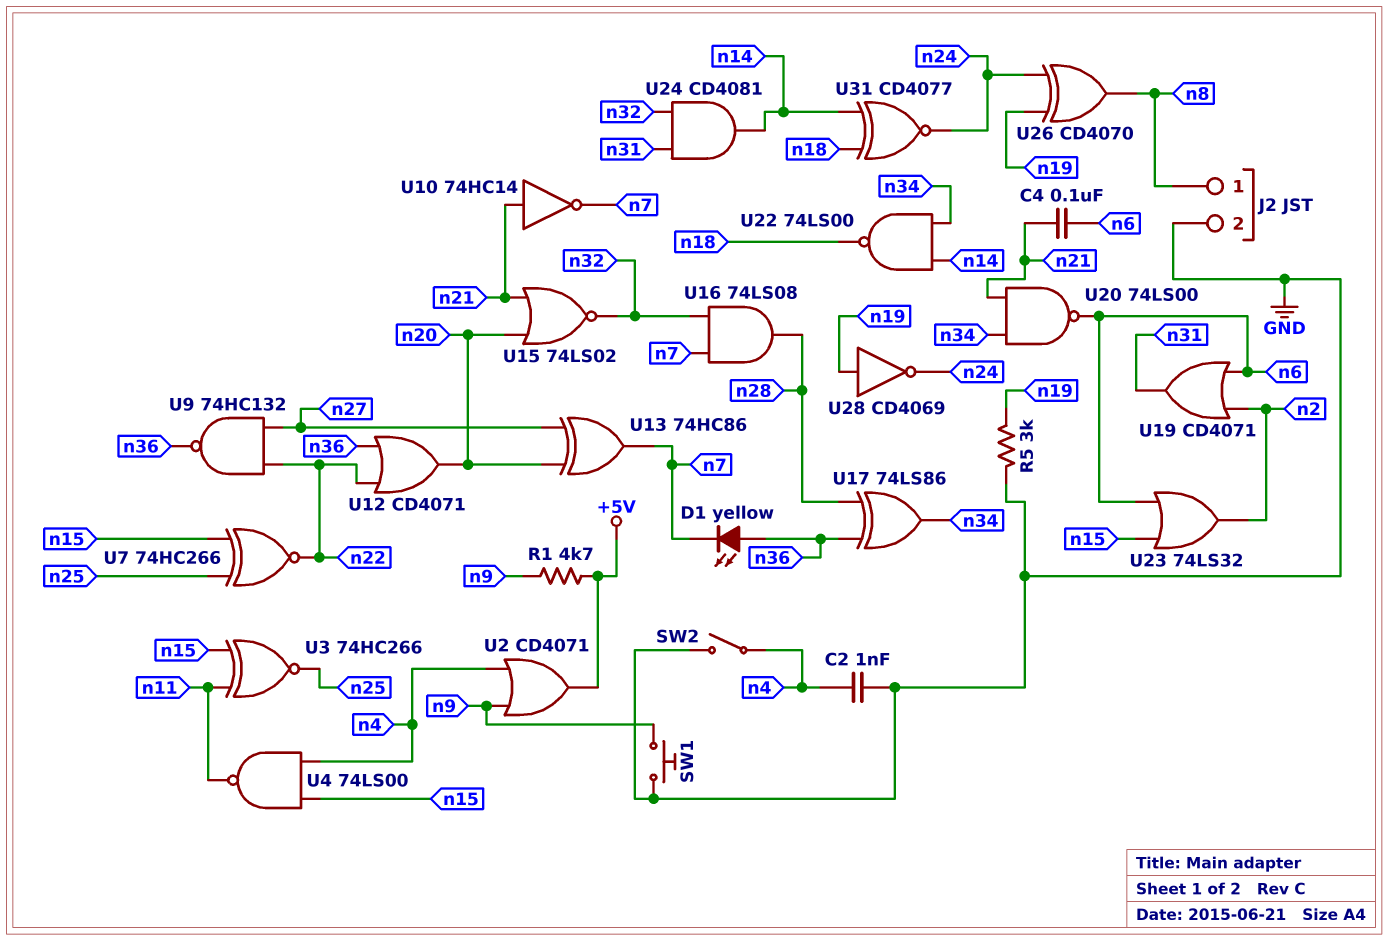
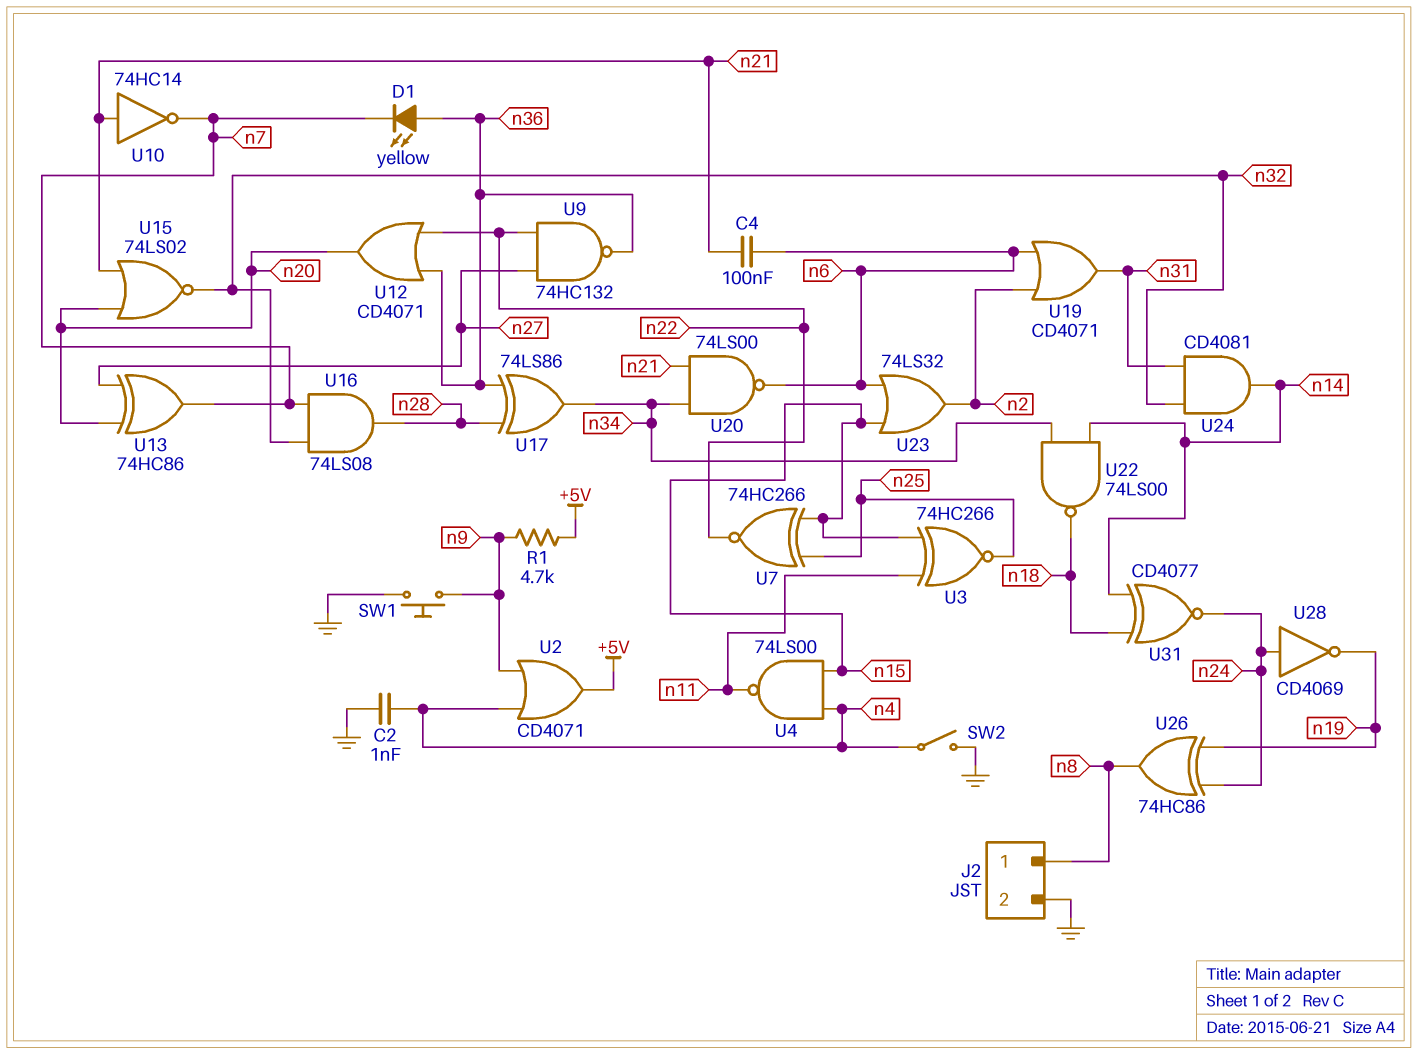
R5: 3k (GND, n19) -> none
U26: XOR CD4070 (in n19, in n24, out n8) -> XOR 74HC86 (in n19, in n24, out n8)
U28: NOT CD4069 (in n19, out n24) -> NOT CD4069 (in n24, out n19)

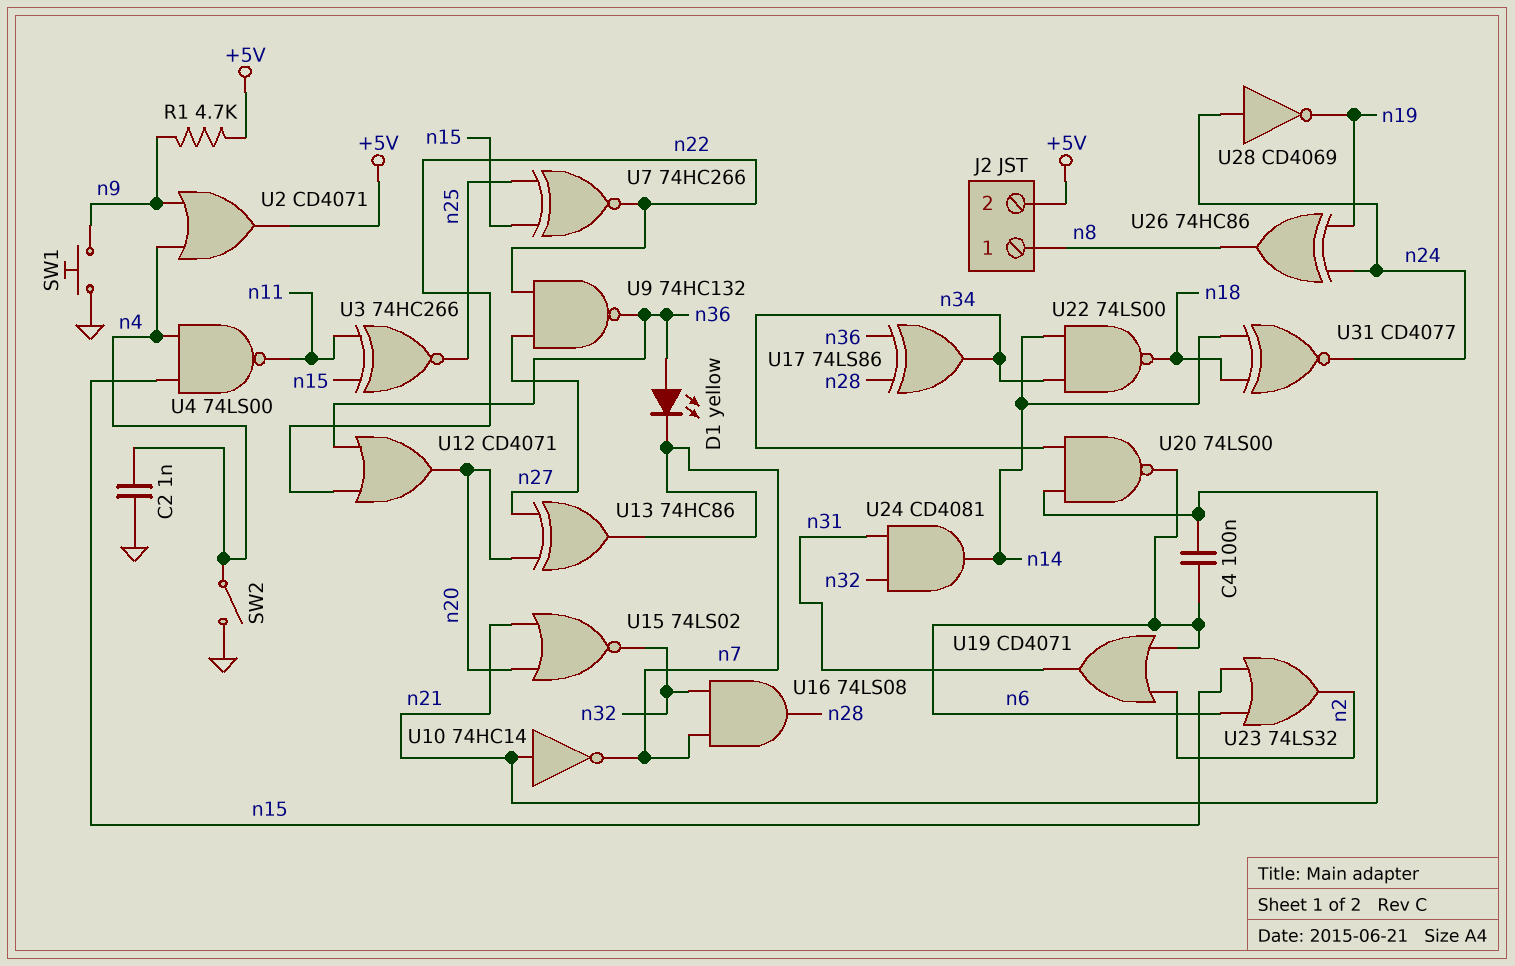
J2 pin 2: GND -> +5V

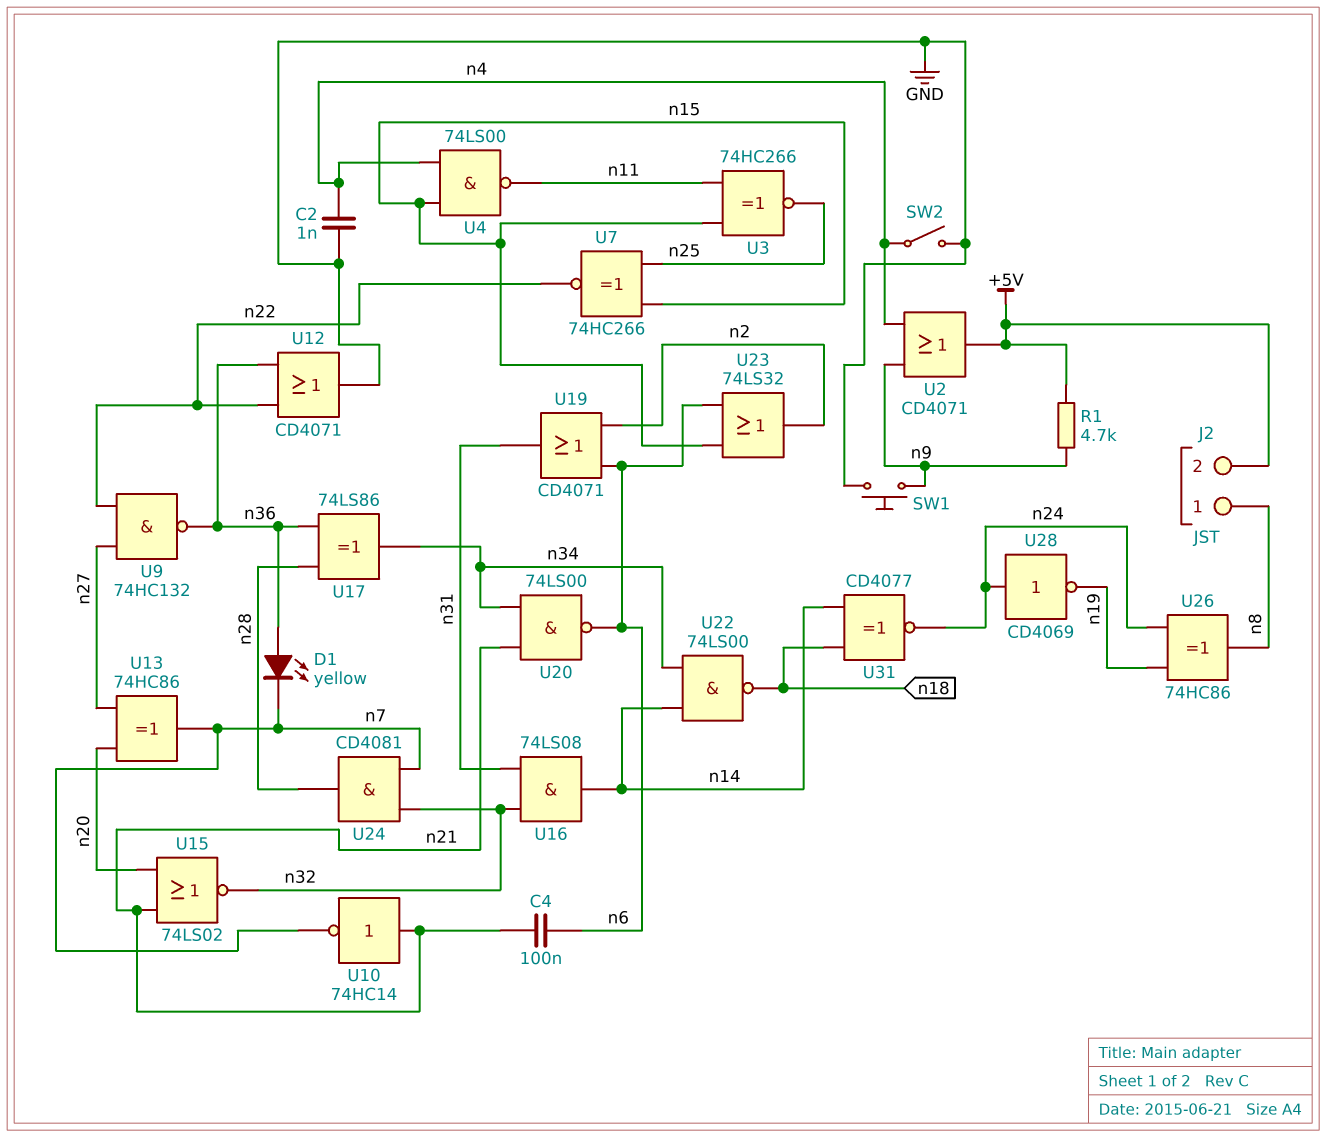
U12: OR CD4071 (in n22, in n36, out n20) -> OR CD4071 (in n22, in n36, out GND)
U16: AND 74LS08 (in n7, in n32, out n28) -> AND 74LS08 (in n31, in n32, out n14)
U24: AND CD4081 (in n31, in n32, out n14) -> AND CD4081 (in n7, in n32, out n28)

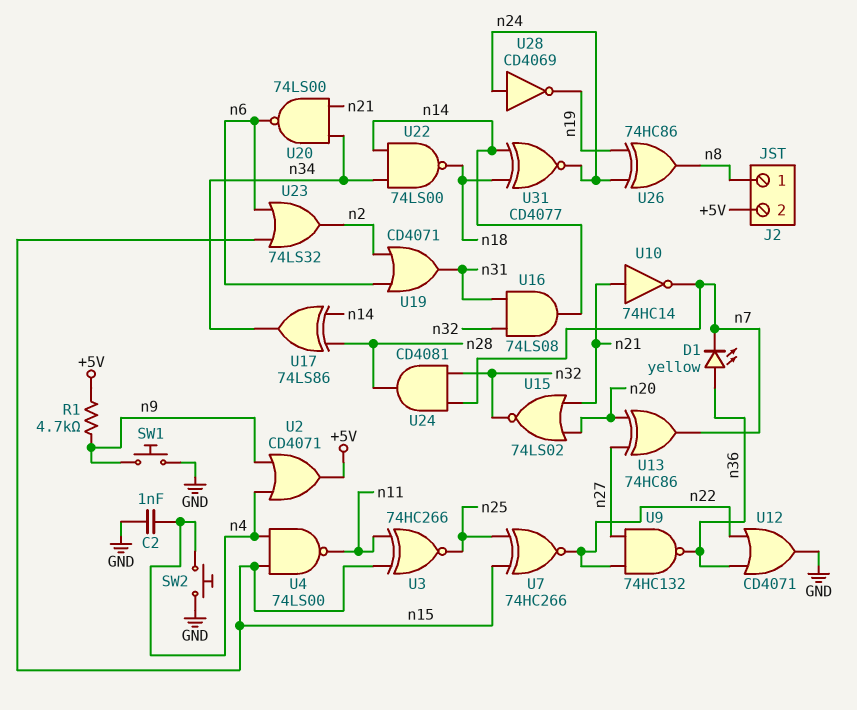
C4: 100nF (n6, n21) -> none
SW2: switch (GND, n4) -> button (GND, n4)
U17: XOR 74LS86 (in n28, in n36, out n34) -> XOR 74LS86 (in n14, in n28, out n34)

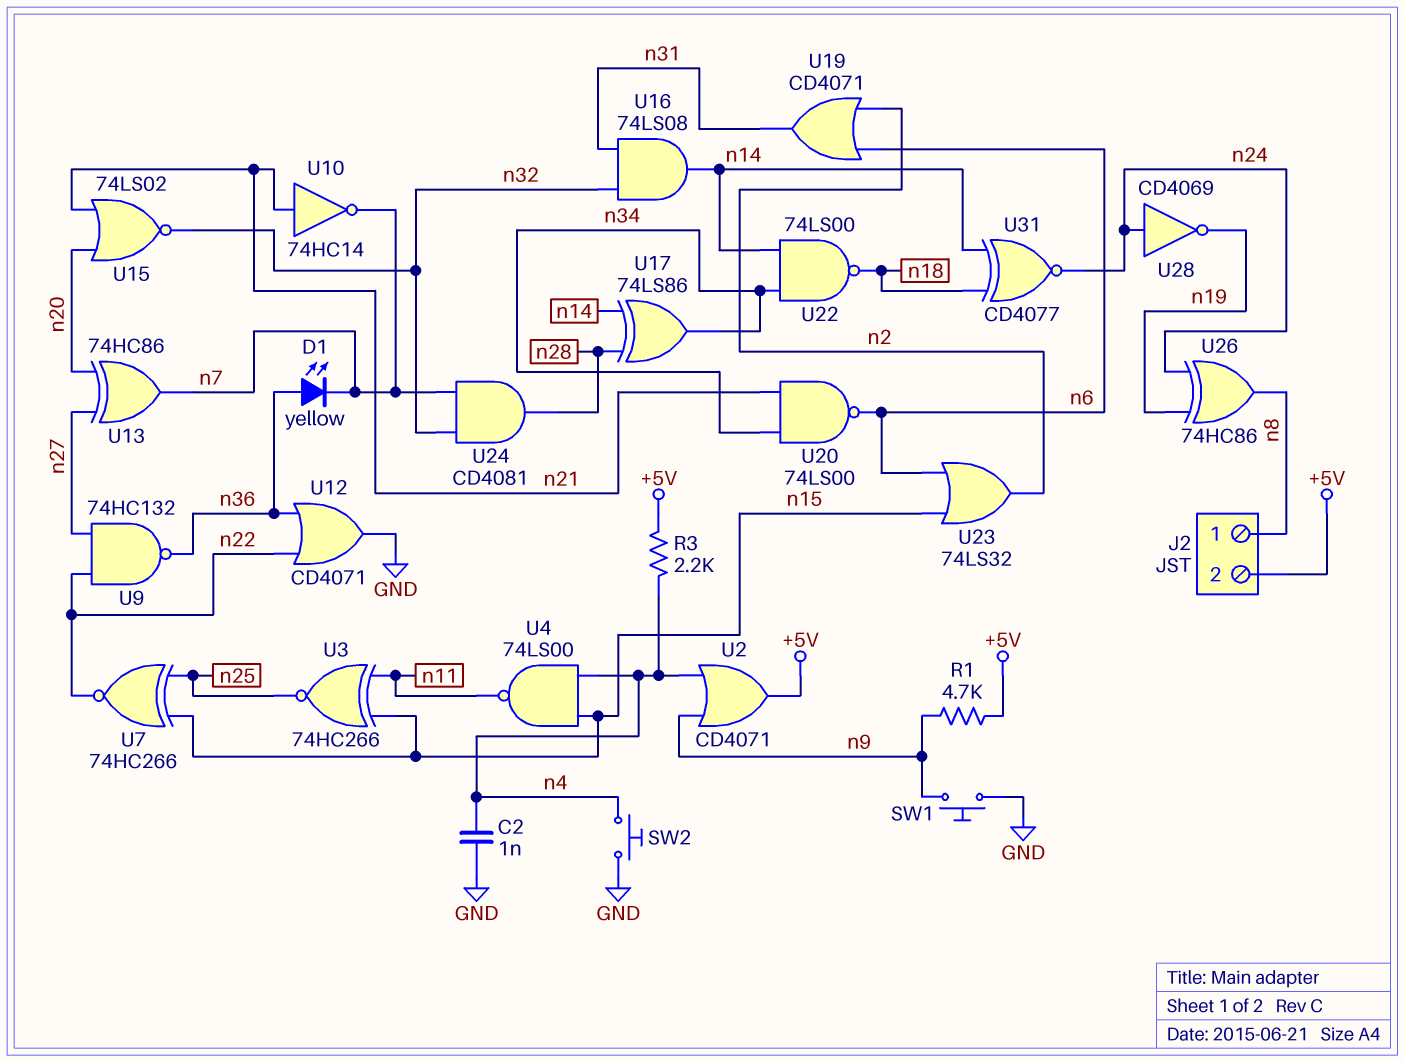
R3: none -> 2.2k (+5V, n4)

